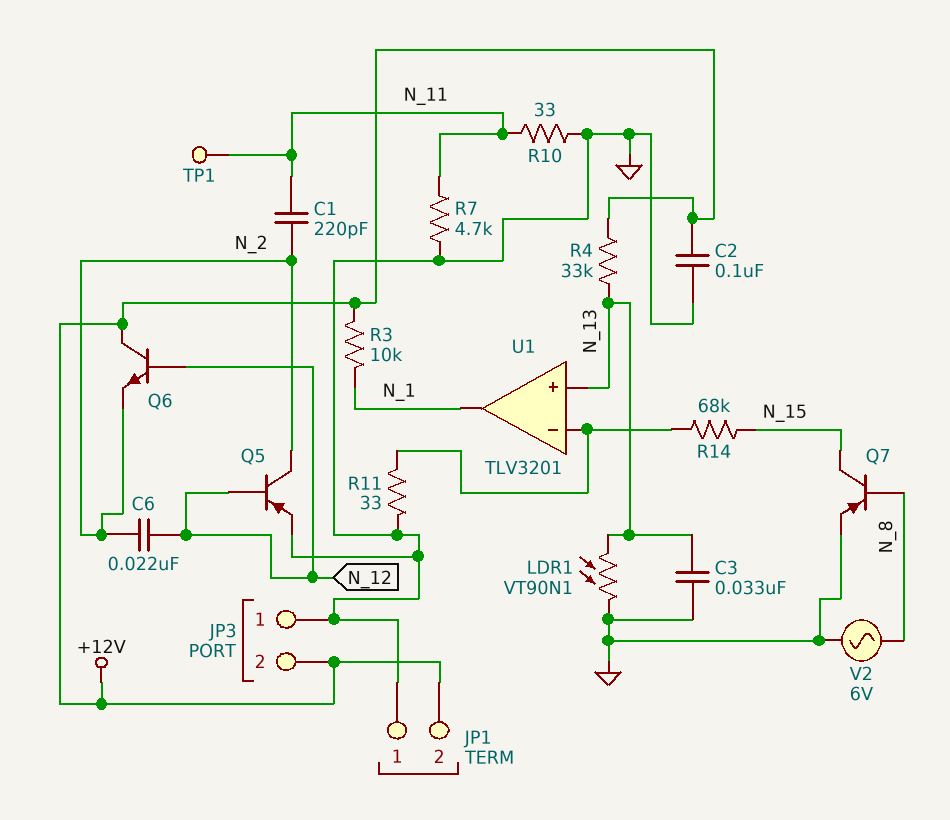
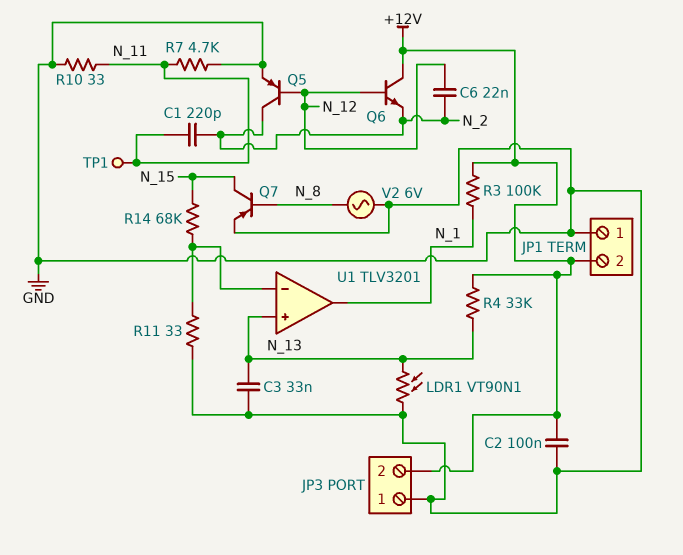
R3: 10k (+12V, N_1) -> 100k (+12V, N_1)

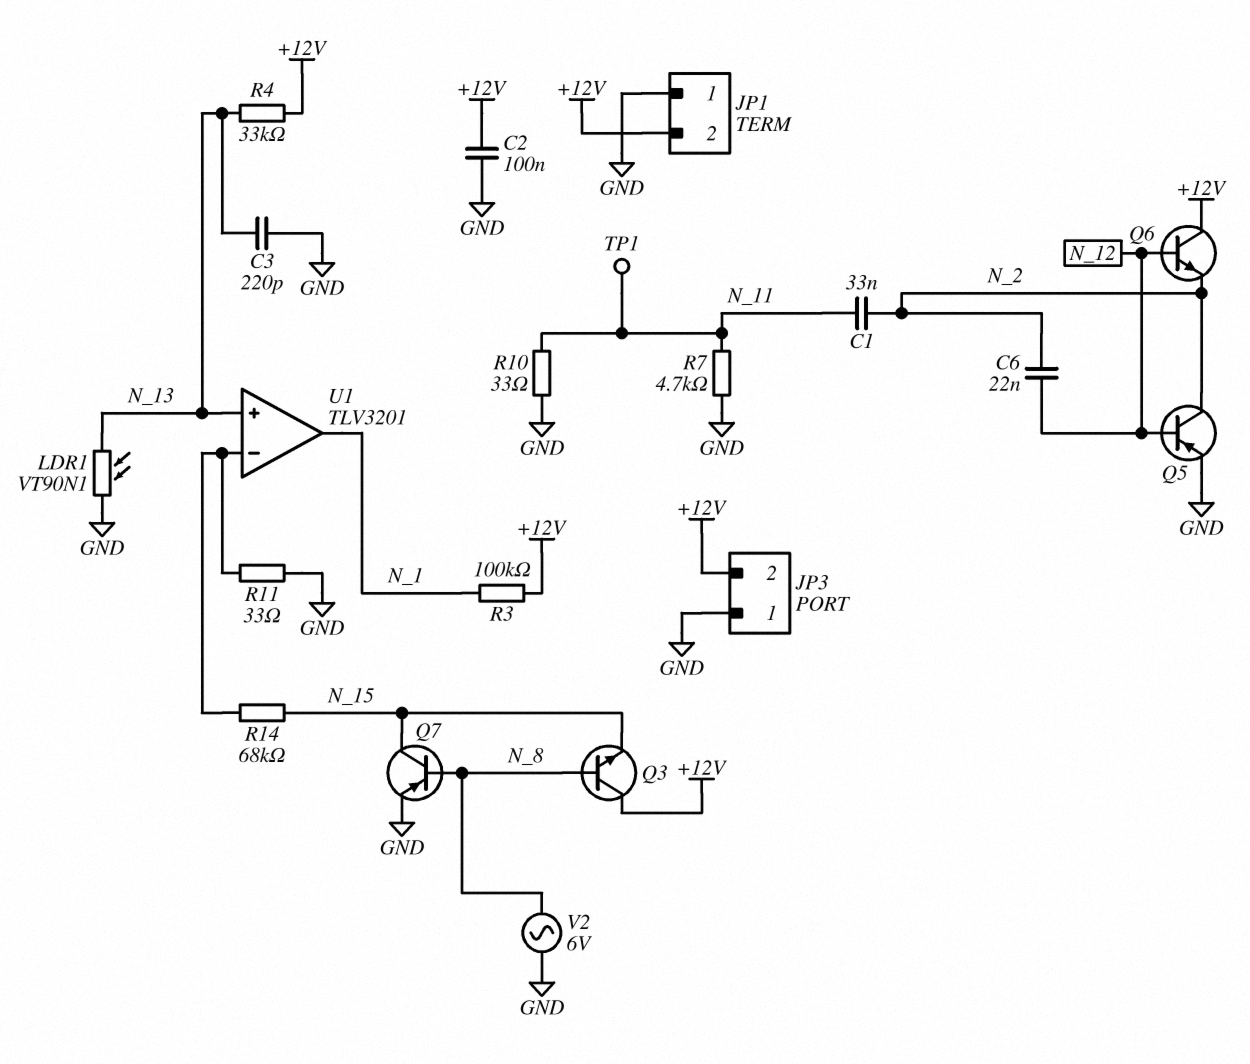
C1: 220pF (N_2, N_11) -> 33nF (N_2, N_11)
C3: 33nF (GND, N_13) -> 220pF (GND, N_13)
Q3: none -> NPN (B N_8, C +12V, E N_15)

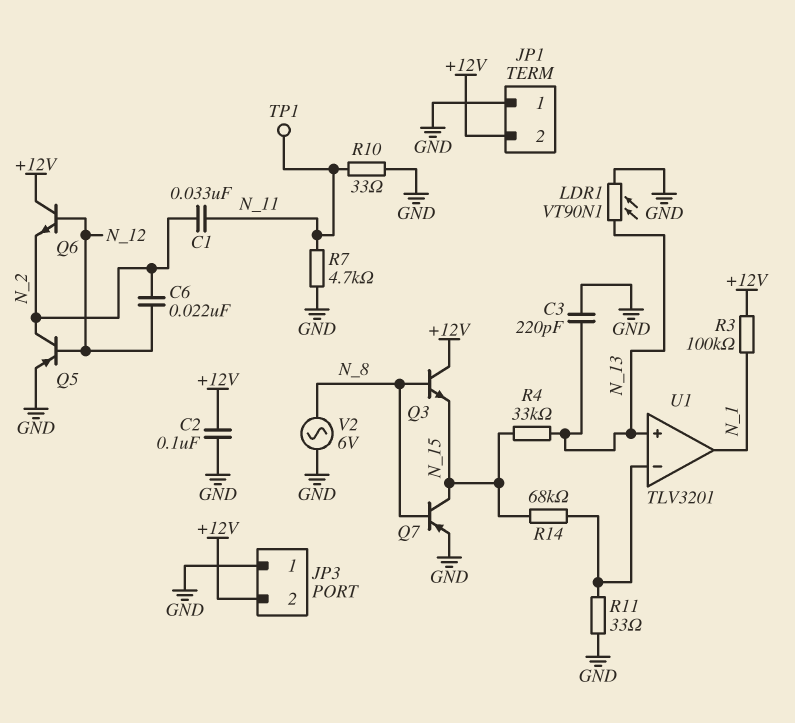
R4: 33k (+12V, N_13) -> 33k (N_13, N_15)

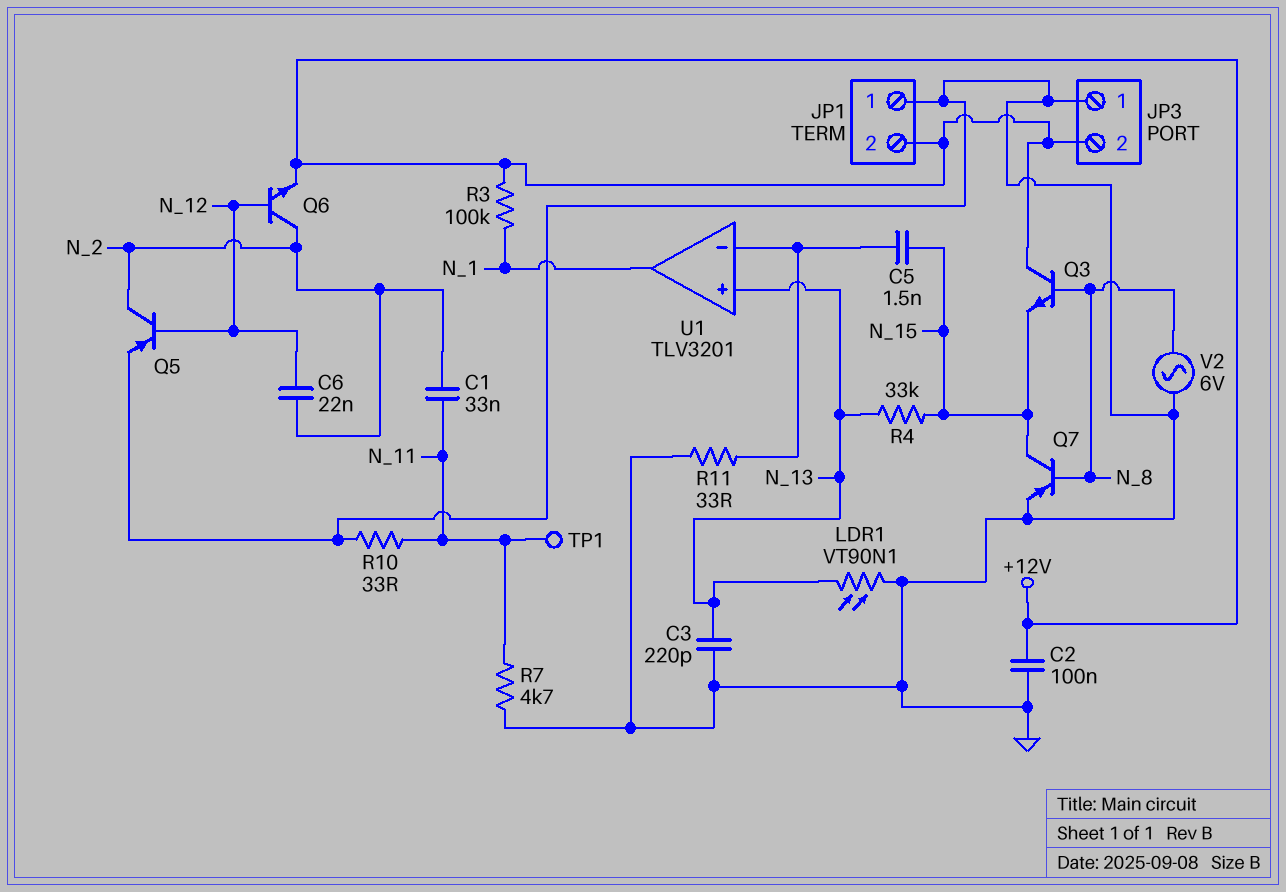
C5: none -> 1.5nF (N_15, U1/in-)
Q6: NPN (B N_12, C +12V, E N_2) -> NPN (B N_12, C N_2, E +12V)
R14: 68k (N_15, U1/in-) -> none

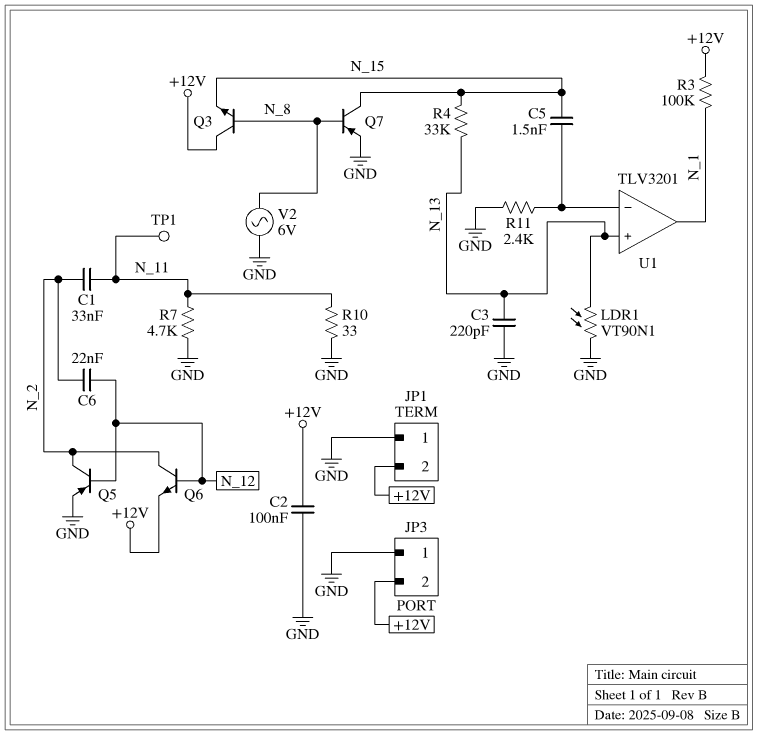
R11: 33 (GND, U1/in-) -> 2.4k (GND, U1/in-)

